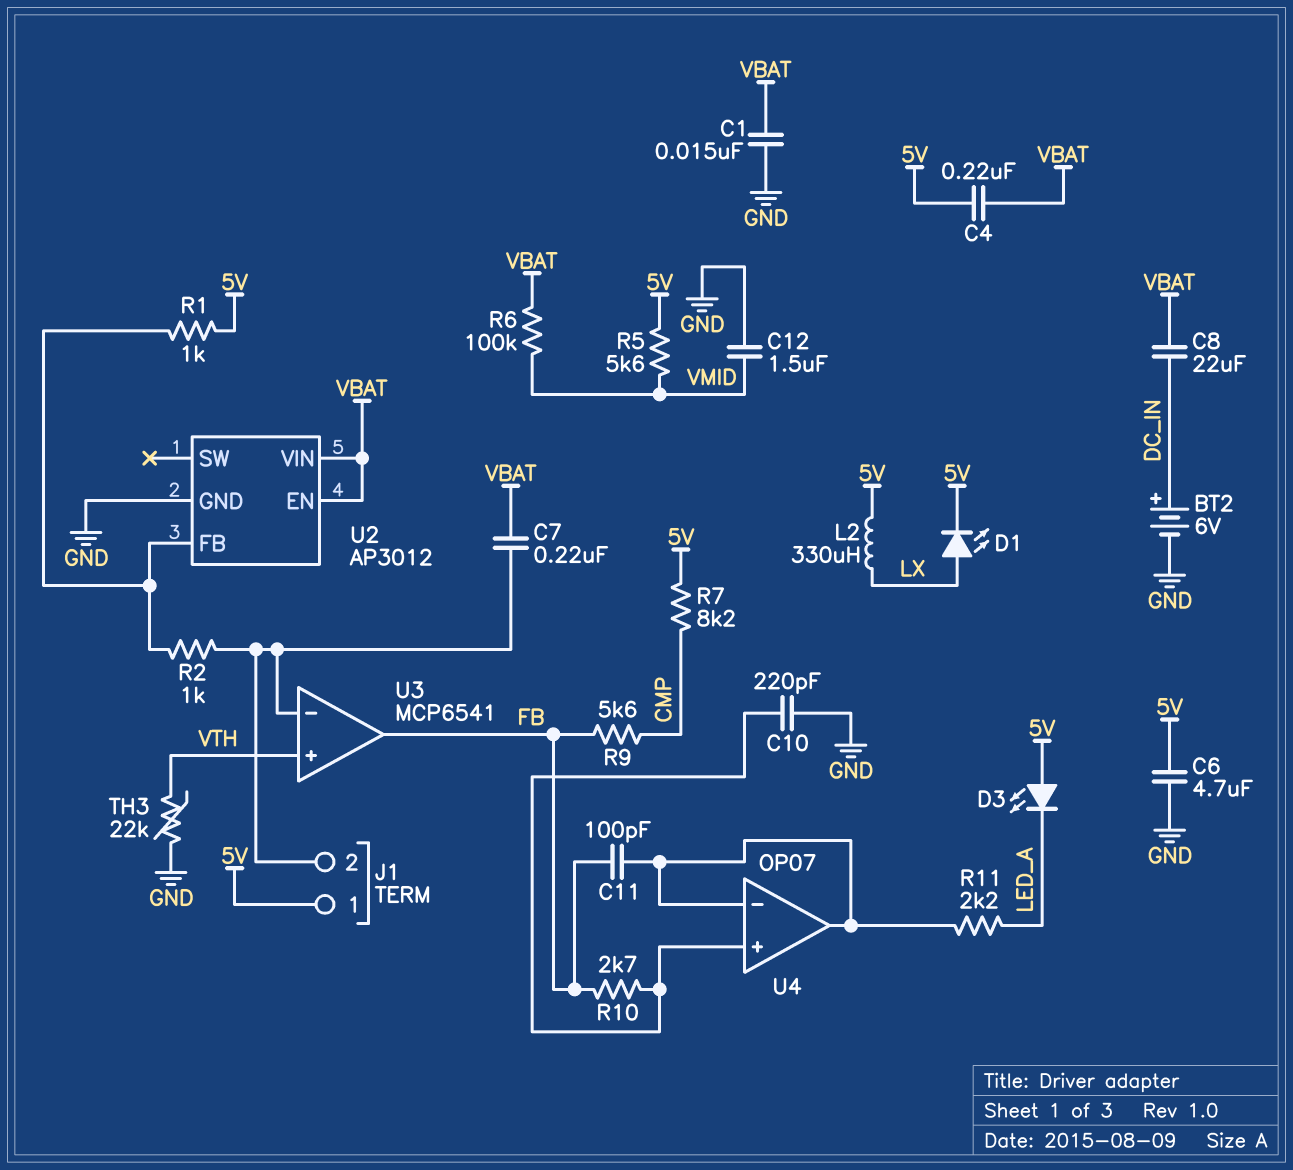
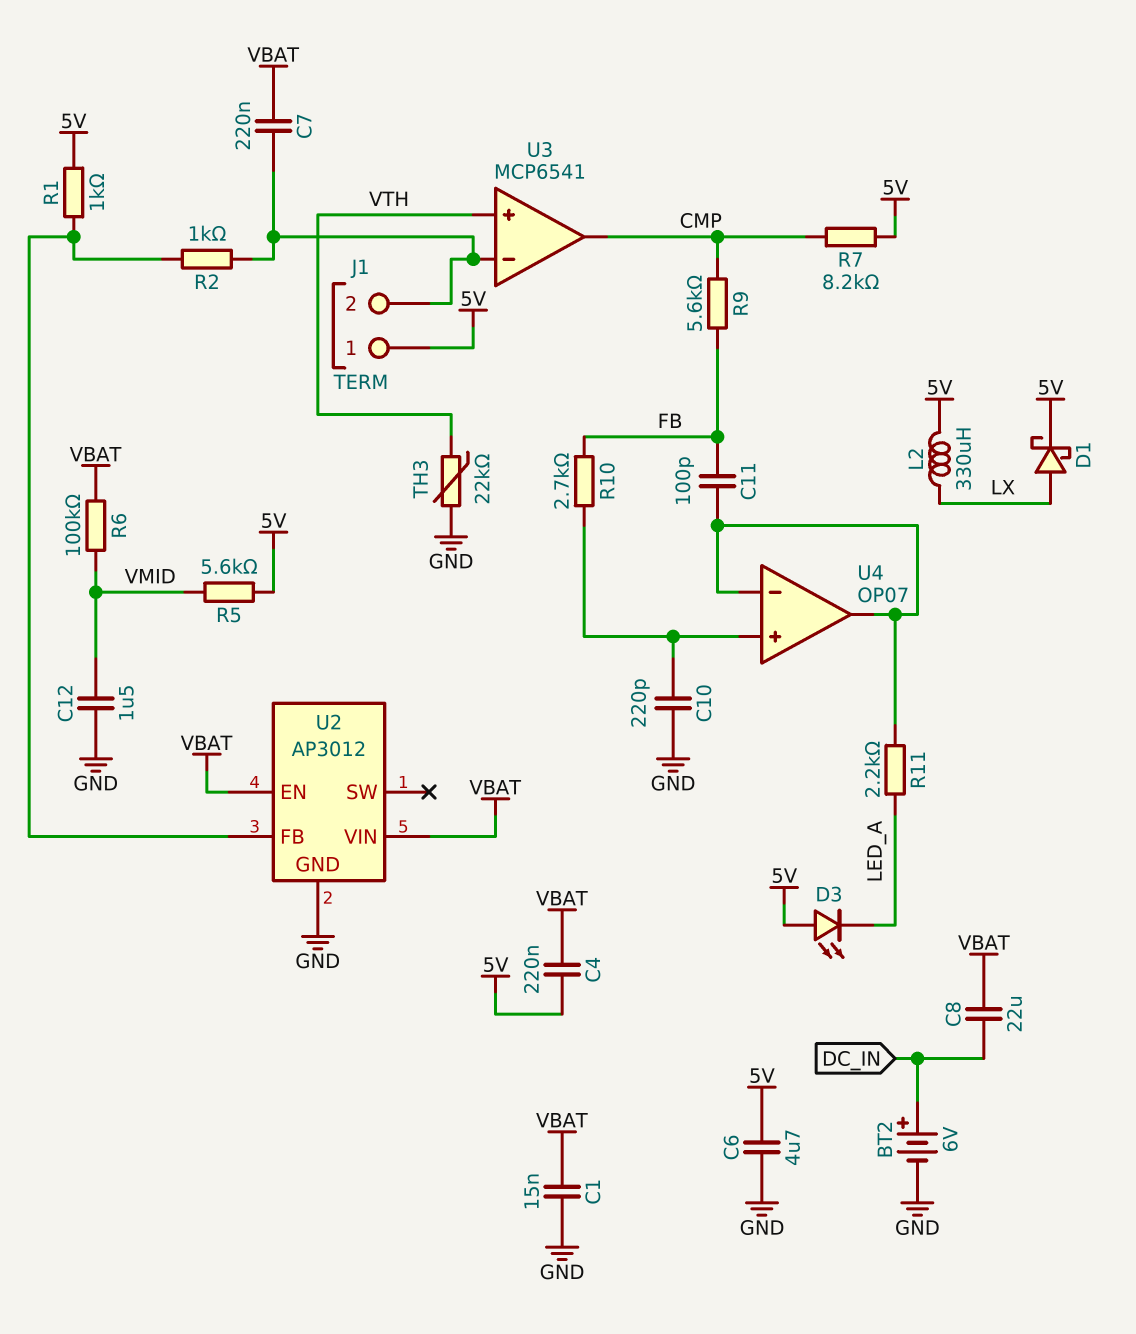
D1: LED (A LX, K 5V) -> schottky (A LX, K 5V)
U3 pin out: FB -> CMP

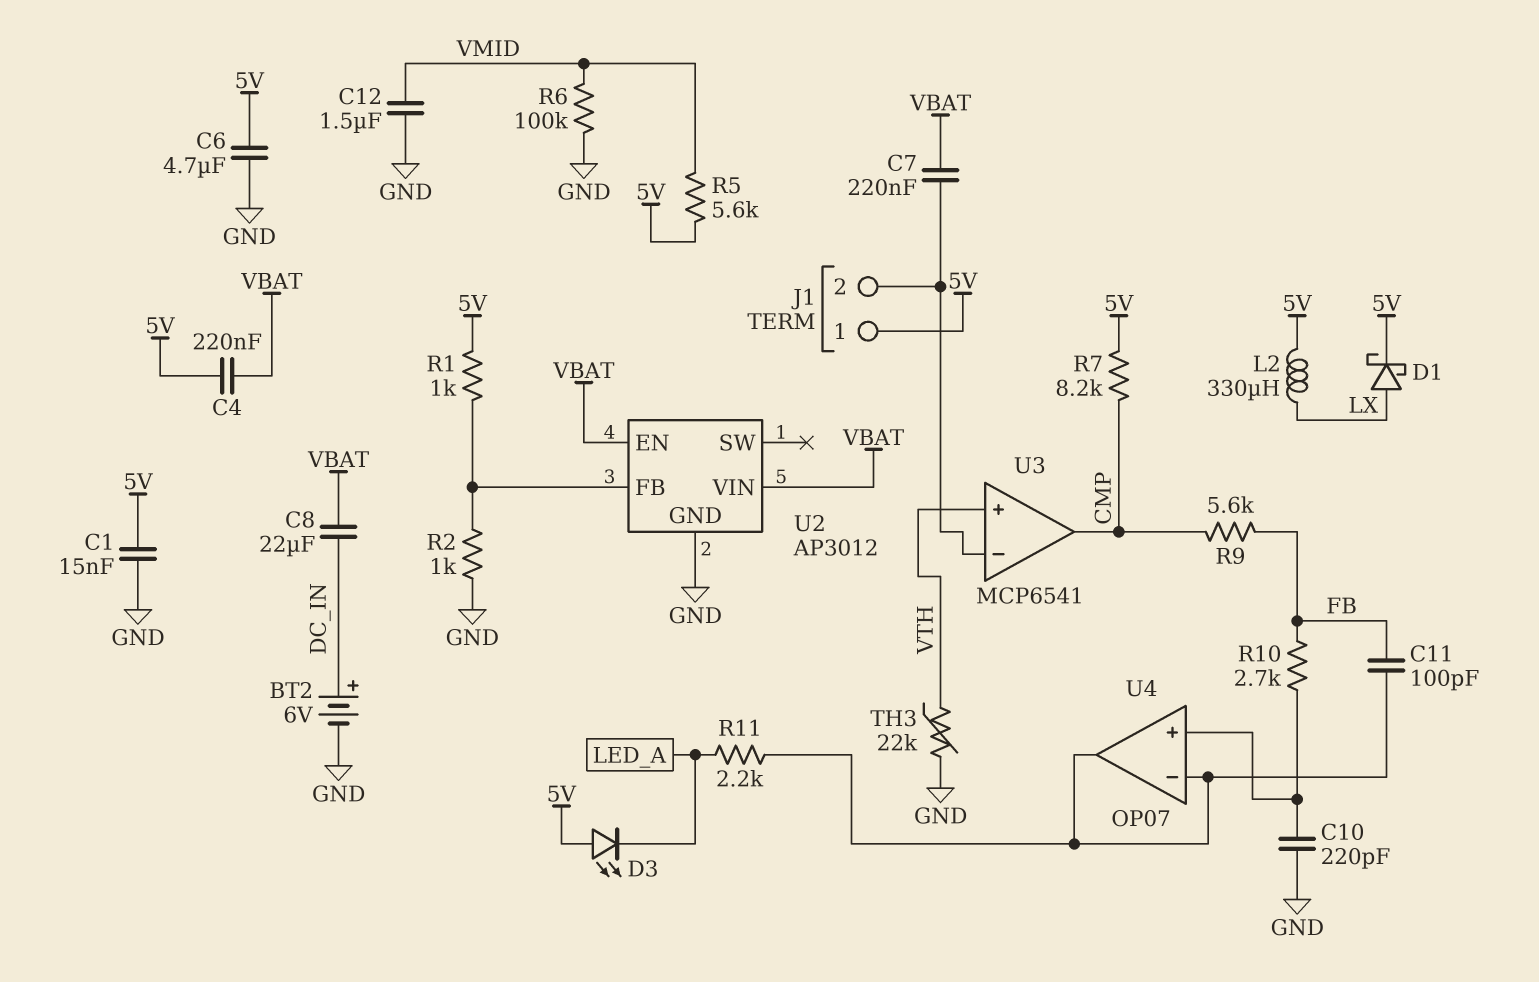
C1: 15nF (GND, VBAT) -> 15nF (5V, GND)
R2: 1k (J1/2, U2/FB) -> 1k (GND, U2/FB)
R6: 100k (VBAT, VMID) -> 100k (GND, VMID)

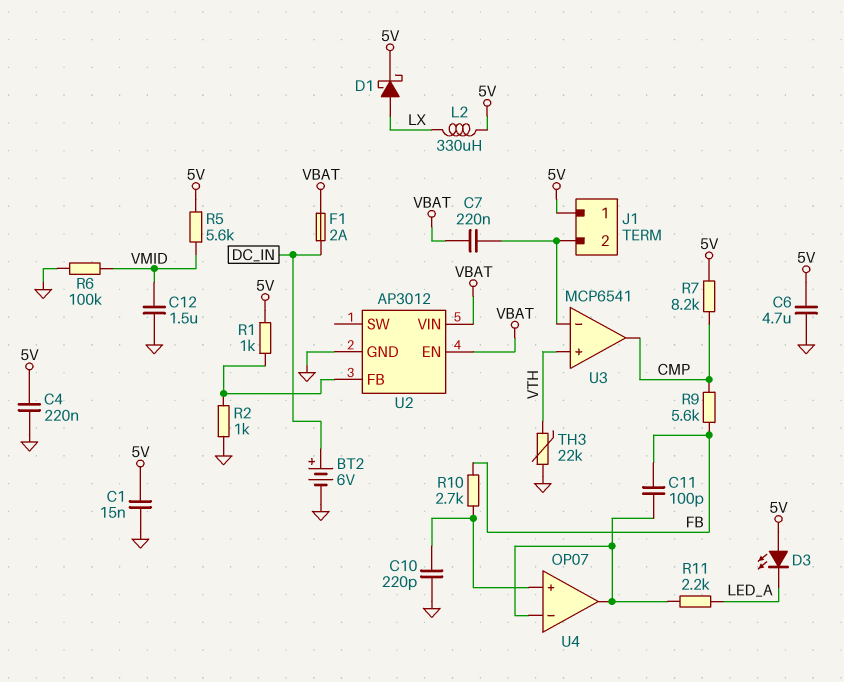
C4: 220nF (5V, VBAT) -> 220nF (5V, GND)
C8: 22uF (DC_IN, VBAT) -> none
F1: none -> 2A (DC_IN, VBAT)

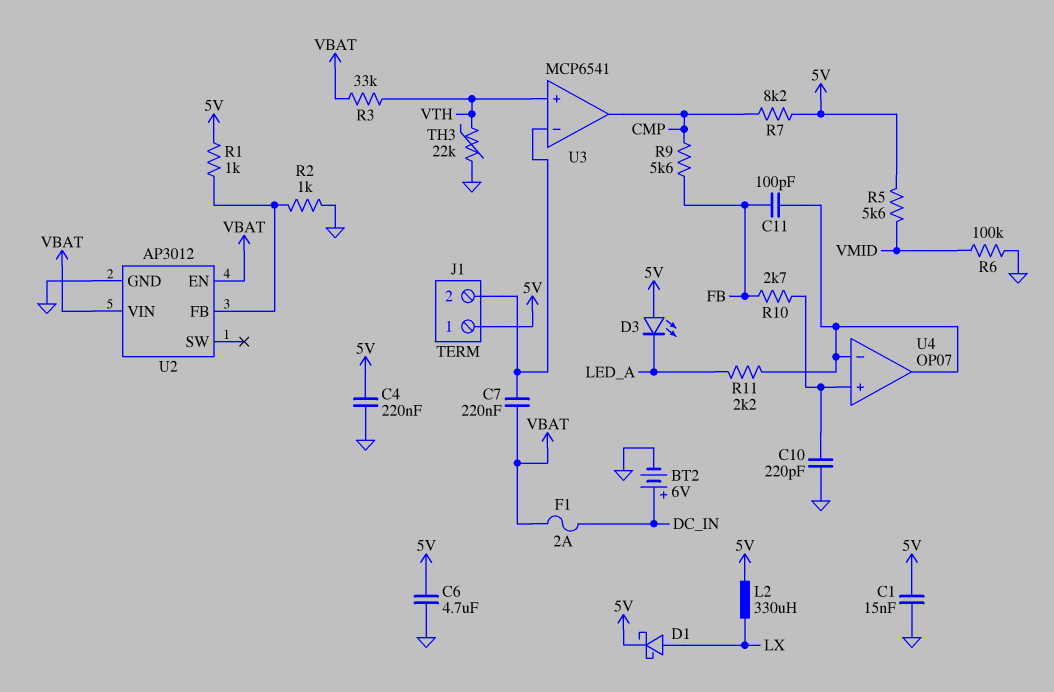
C12: 1.5uF (GND, VMID) -> none
R3: none -> 33k (VBAT, VTH)

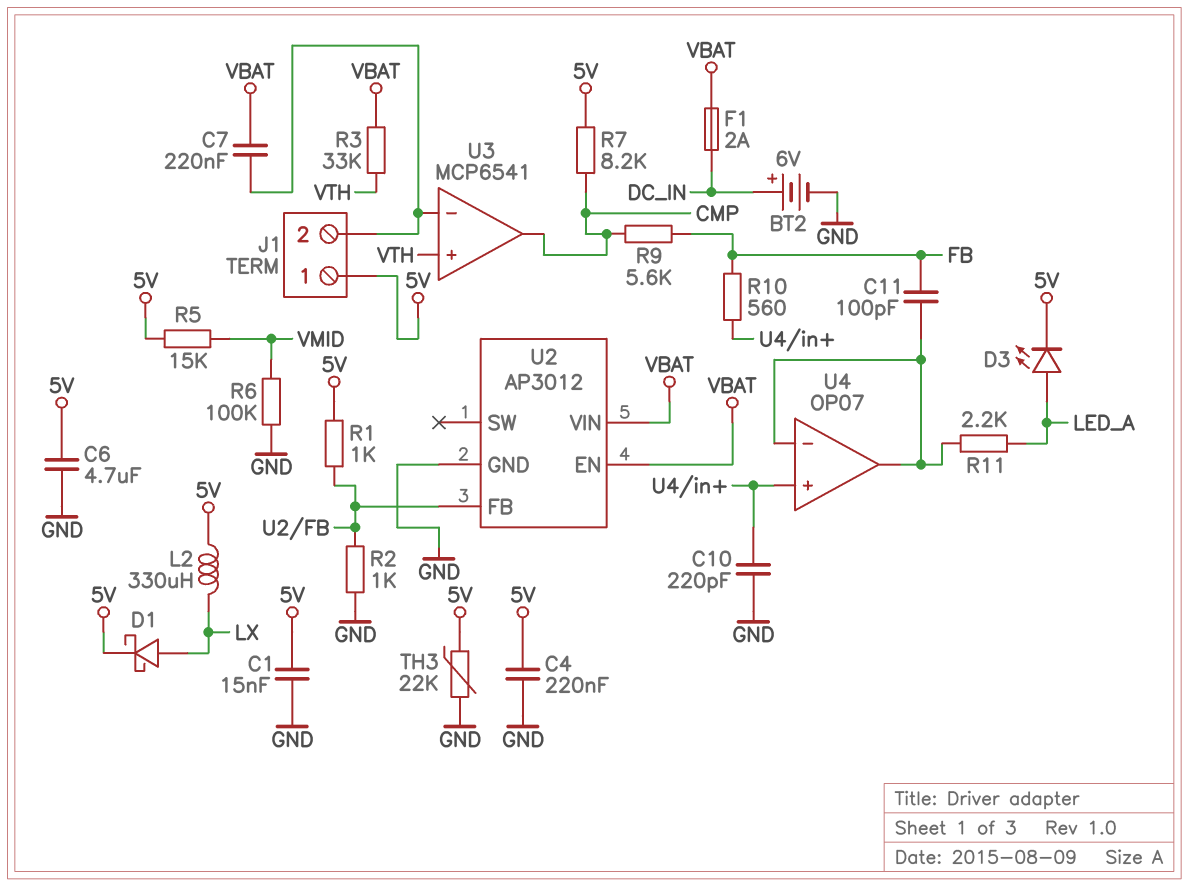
D3: LED (A 5V, K LED_A) -> LED (A LED_A, K 5V)
R5: 5.6k (5V, VMID) -> 15k (5V, VMID)
R10: 2.7k (FB, U4/in+) -> 560 (FB, U4/in+)
TH3: 22k (GND, VTH) -> 22k (5V, GND)

